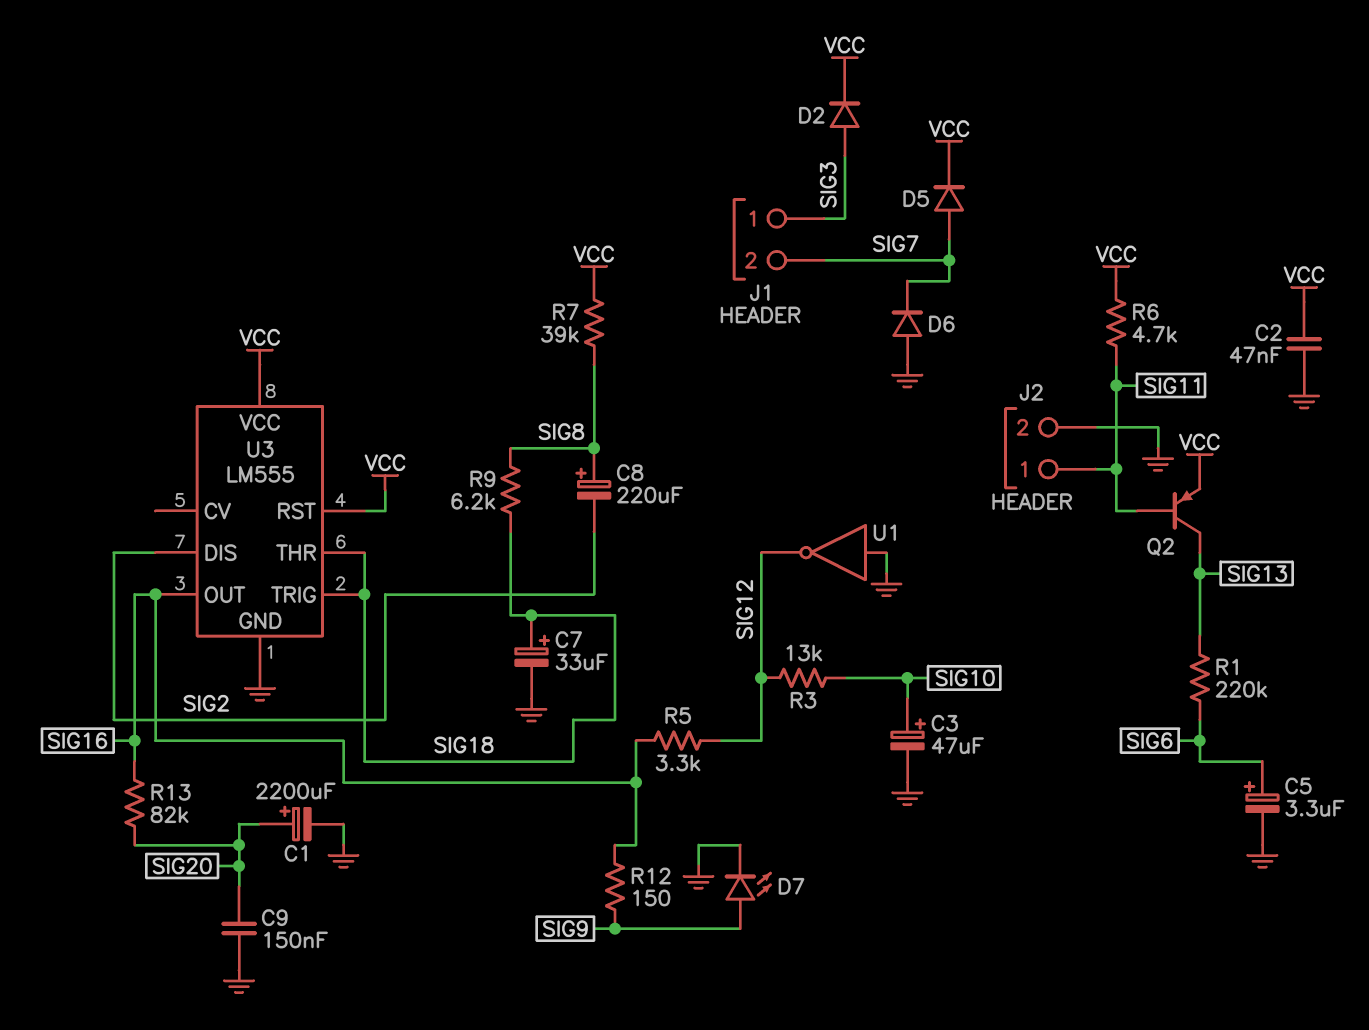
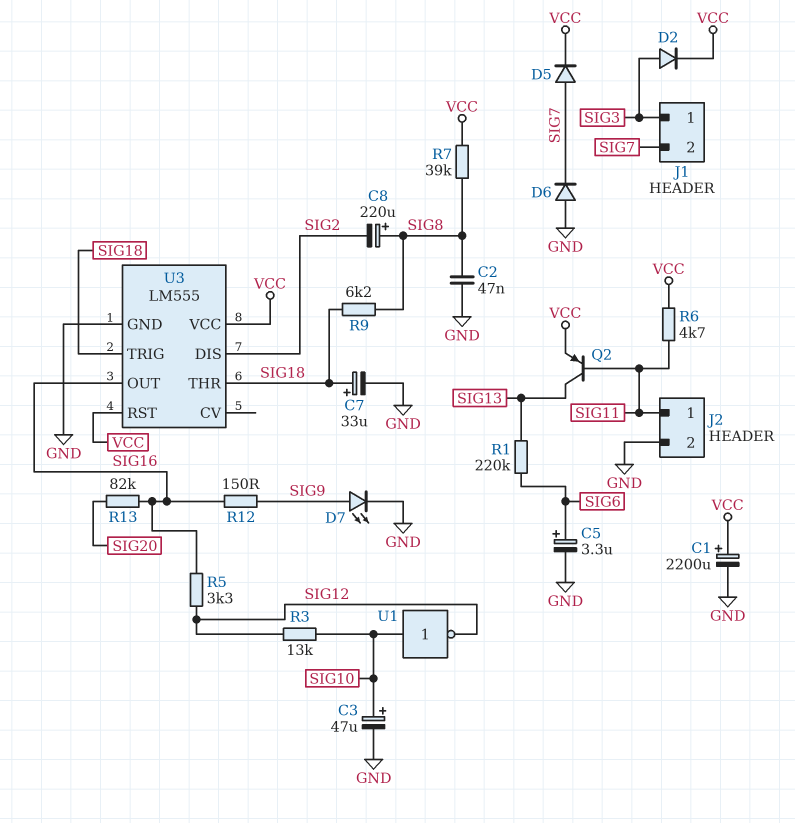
C1: 2200uF (plus SIG20, minus GND) -> 2200uF (plus VCC, minus GND)
C2: 47nF (GND, VCC) -> 47nF (GND, SIG8)
C9: 150nF (GND, SIG20) -> none
U1: NOT (in GND, out SIG12) -> NOT (in SIG10, out SIG12)

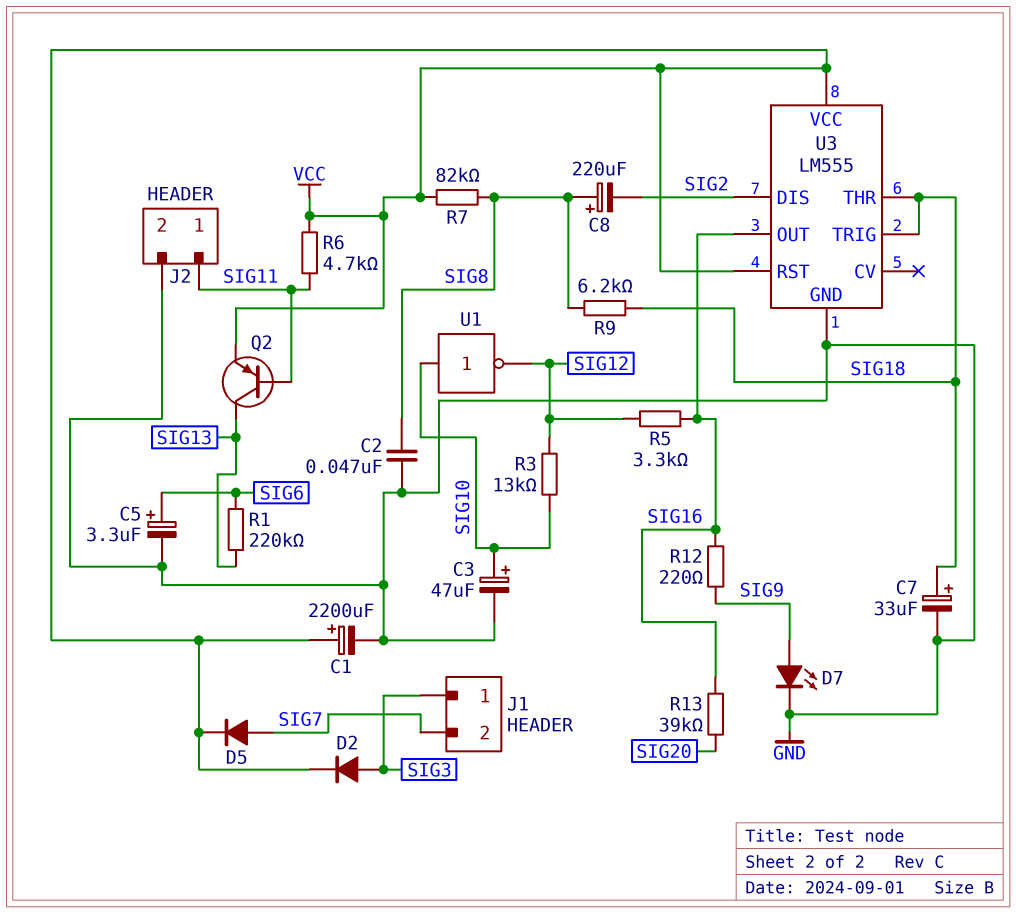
D6: diode (A GND, K SIG7) -> none
R7: 39k (SIG8, VCC) -> 82k (SIG8, VCC)
R12: 150 (SIG9, SIG16) -> 220 (SIG9, SIG16)
R13: 82k (SIG16, SIG20) -> 39k (SIG16, SIG20)

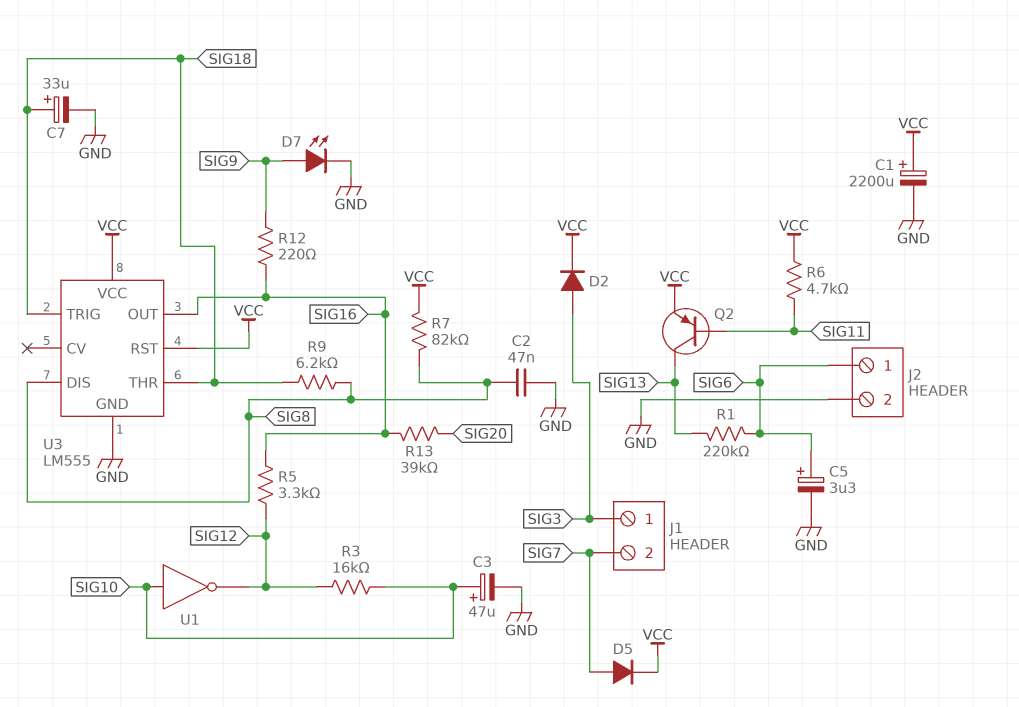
C8: 220uF (plus SIG8, minus SIG2) -> none
J2 pin 1: SIG11 -> SIG6
R3: 13k (SIG10, SIG12) -> 16k (SIG10, SIG12)
U3 pin DIS: SIG2 -> SIG8

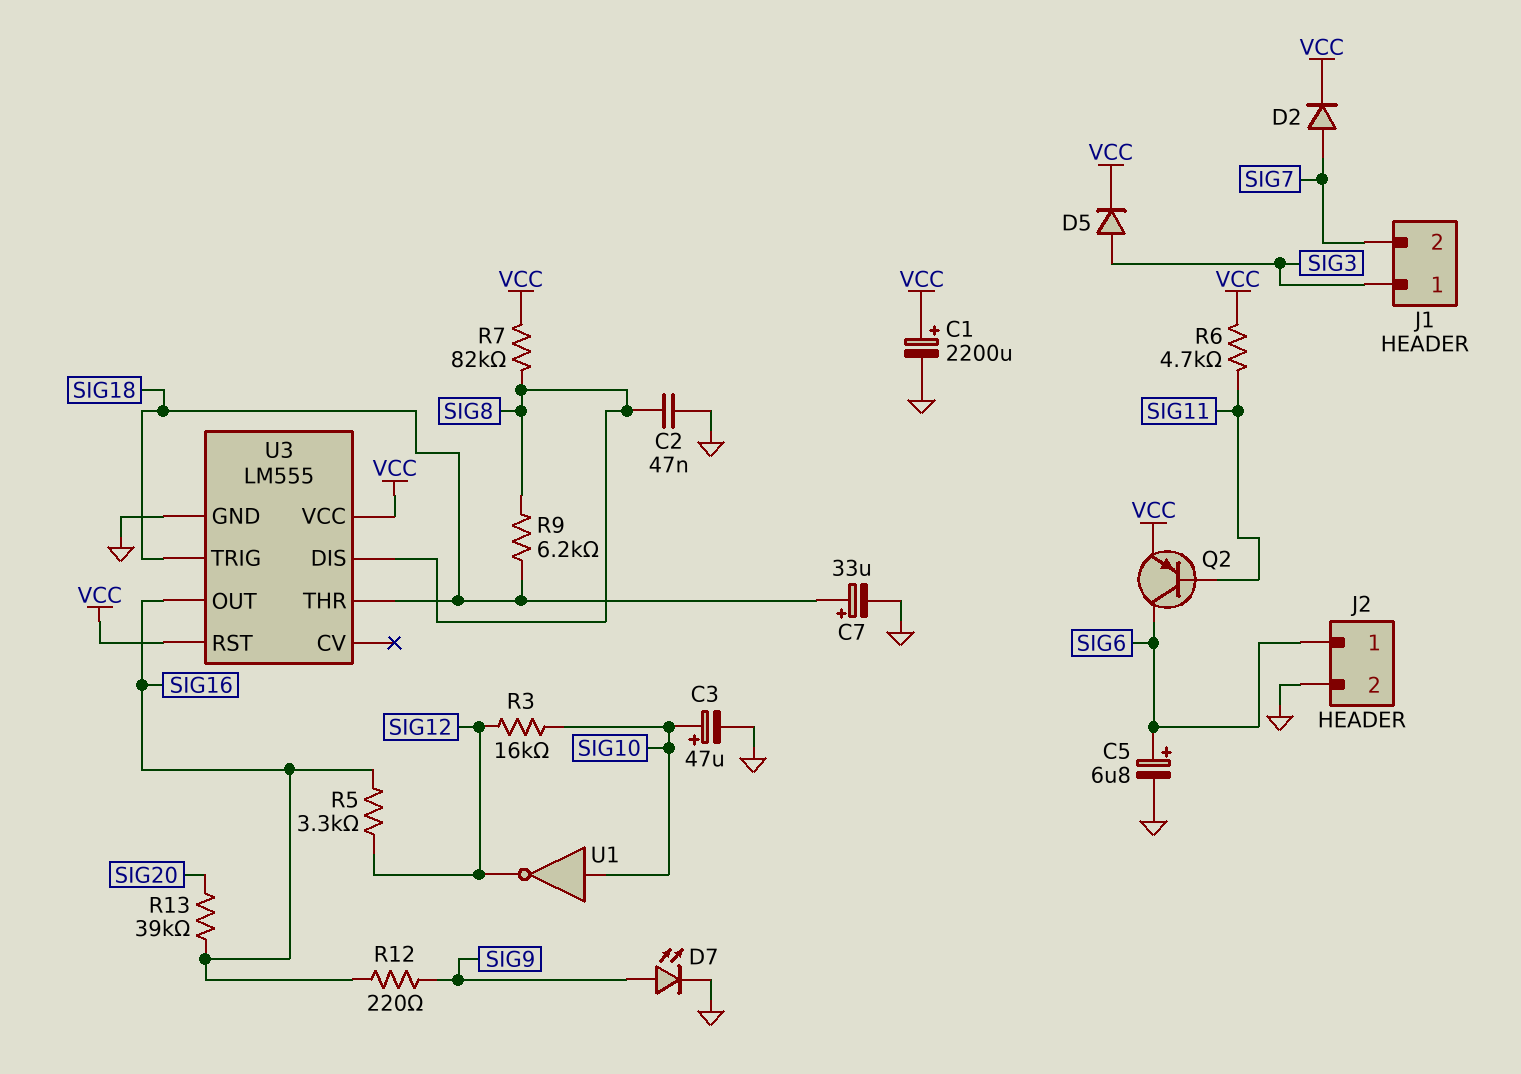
C5: 3.3uF (plus SIG6, minus GND) -> 6.8uF (plus SIG6, minus GND)
D2: diode (A SIG3, K VCC) -> diode (A SIG7, K VCC)
D5: diode (A SIG7, K VCC) -> diode (A SIG3, K VCC)
Q2: PNP (B SIG11, C SIG13, E VCC) -> PNP (B SIG11, C SIG6, E VCC)
R1: 220k (SIG6, SIG13) -> none

